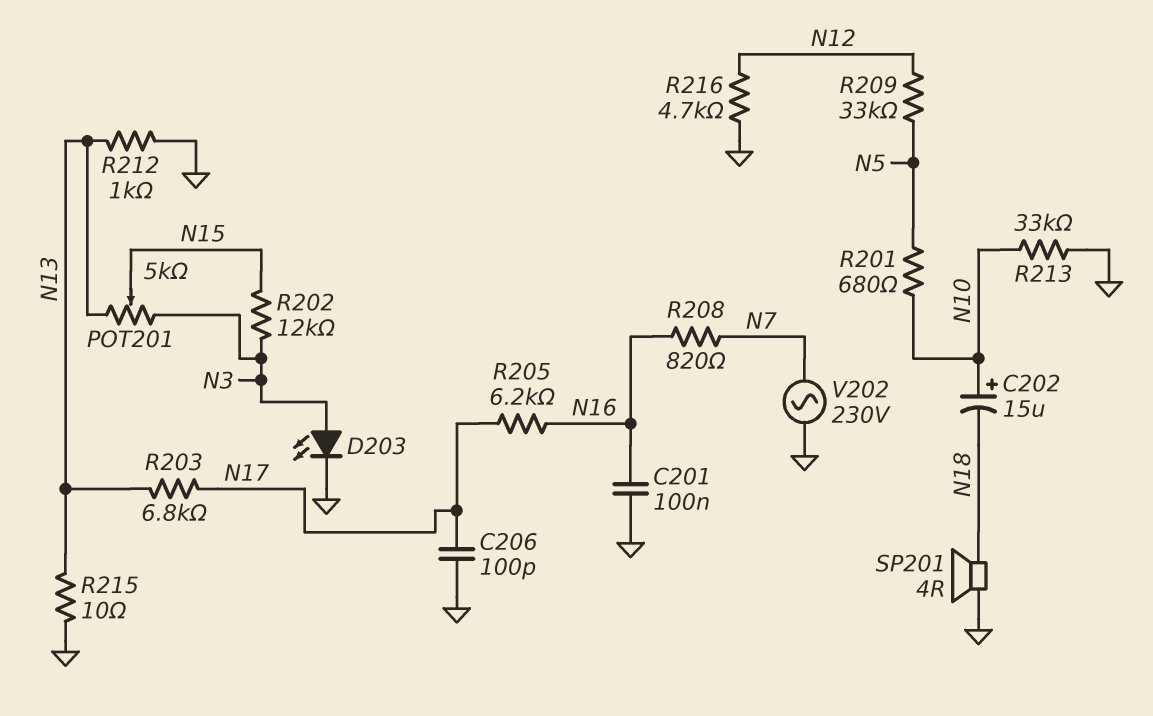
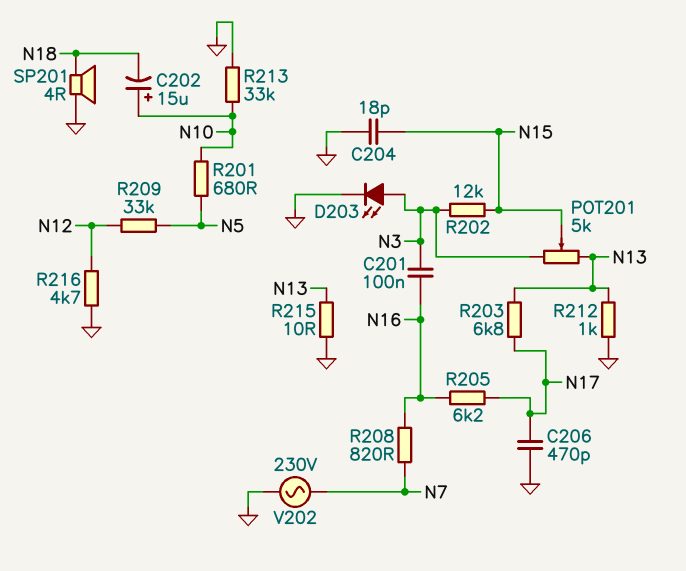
C201: 100nF (GND, N16) -> 100nF (N3, N16)
C204: none -> 18pF (GND, N15)
C206: 100pF (GND, N17) -> 470pF (GND, N17)

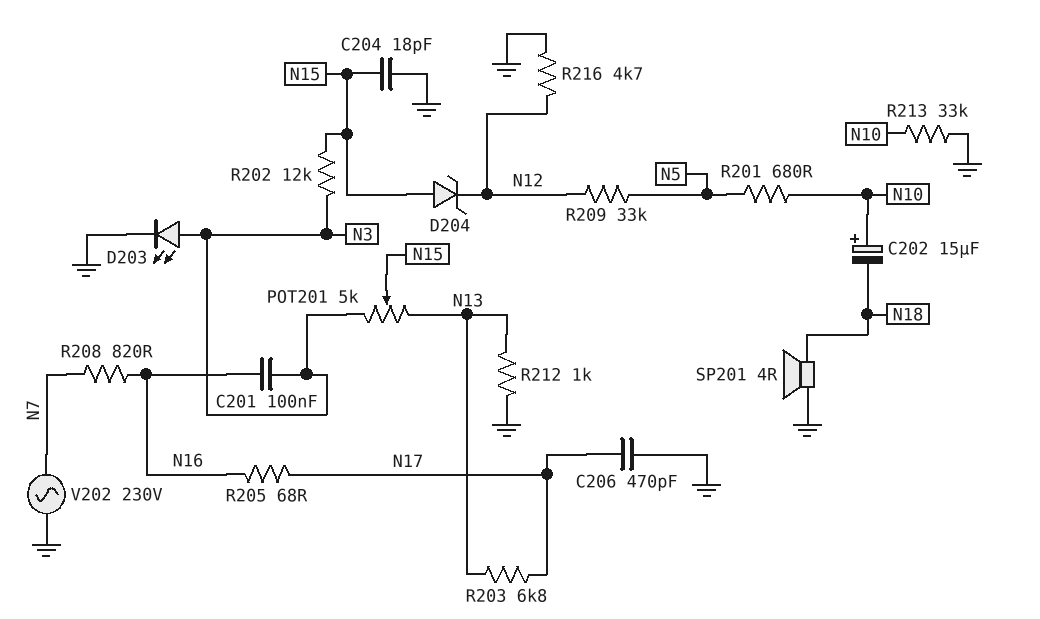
D204: none -> zener (A N15, K N12)
R205: 6.2k (N16, N17) -> 68 (N16, N17)
R215: 10 (GND, N13) -> none

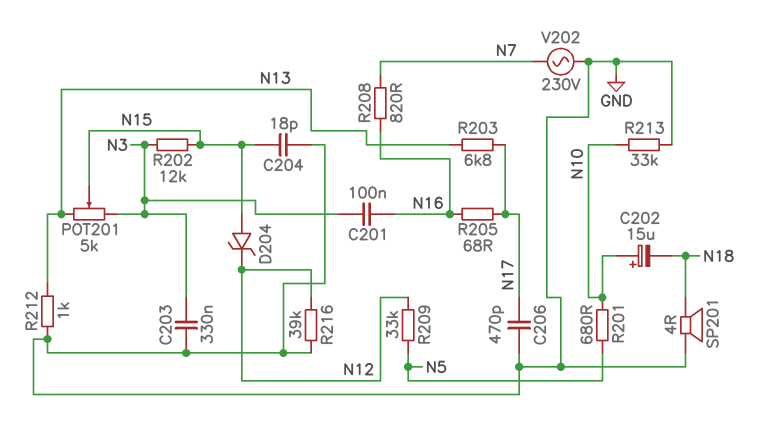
C203: none -> 330nF (GND, N3)
D203: LED (A N3, K GND) -> none
R216: 4.7k (GND, N12) -> 39k (GND, N12)

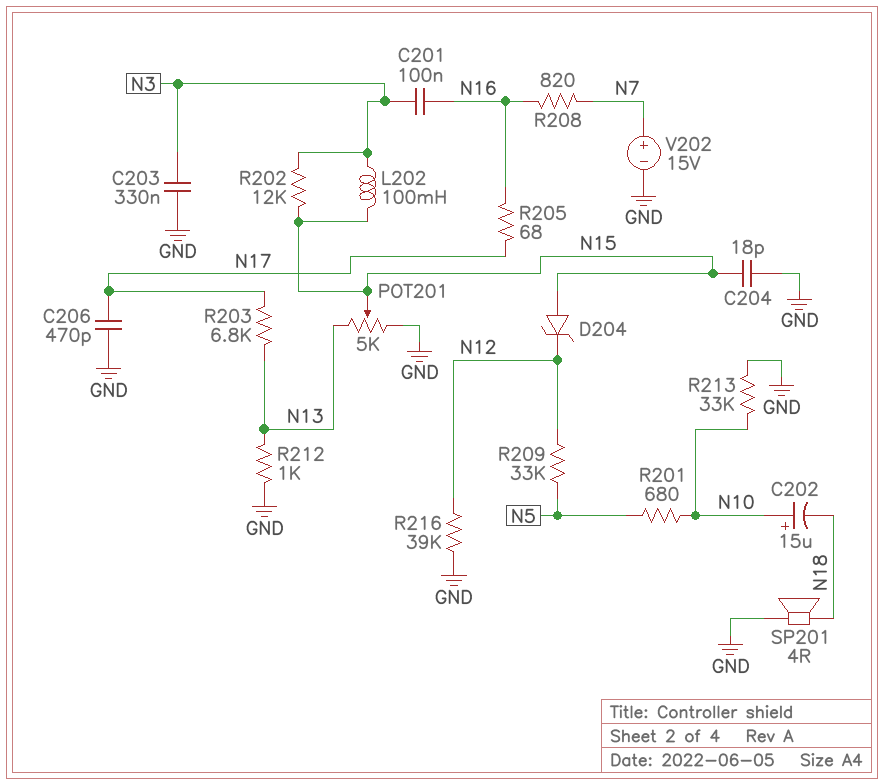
L202: none -> 100mH (N3, N15)
POT201: 5k (N3, N13, wiper N15) -> 5k (GND, N13, wiper N15)
V202: AC 230V (GND, N7) -> 15V (plus N7, minus GND)

